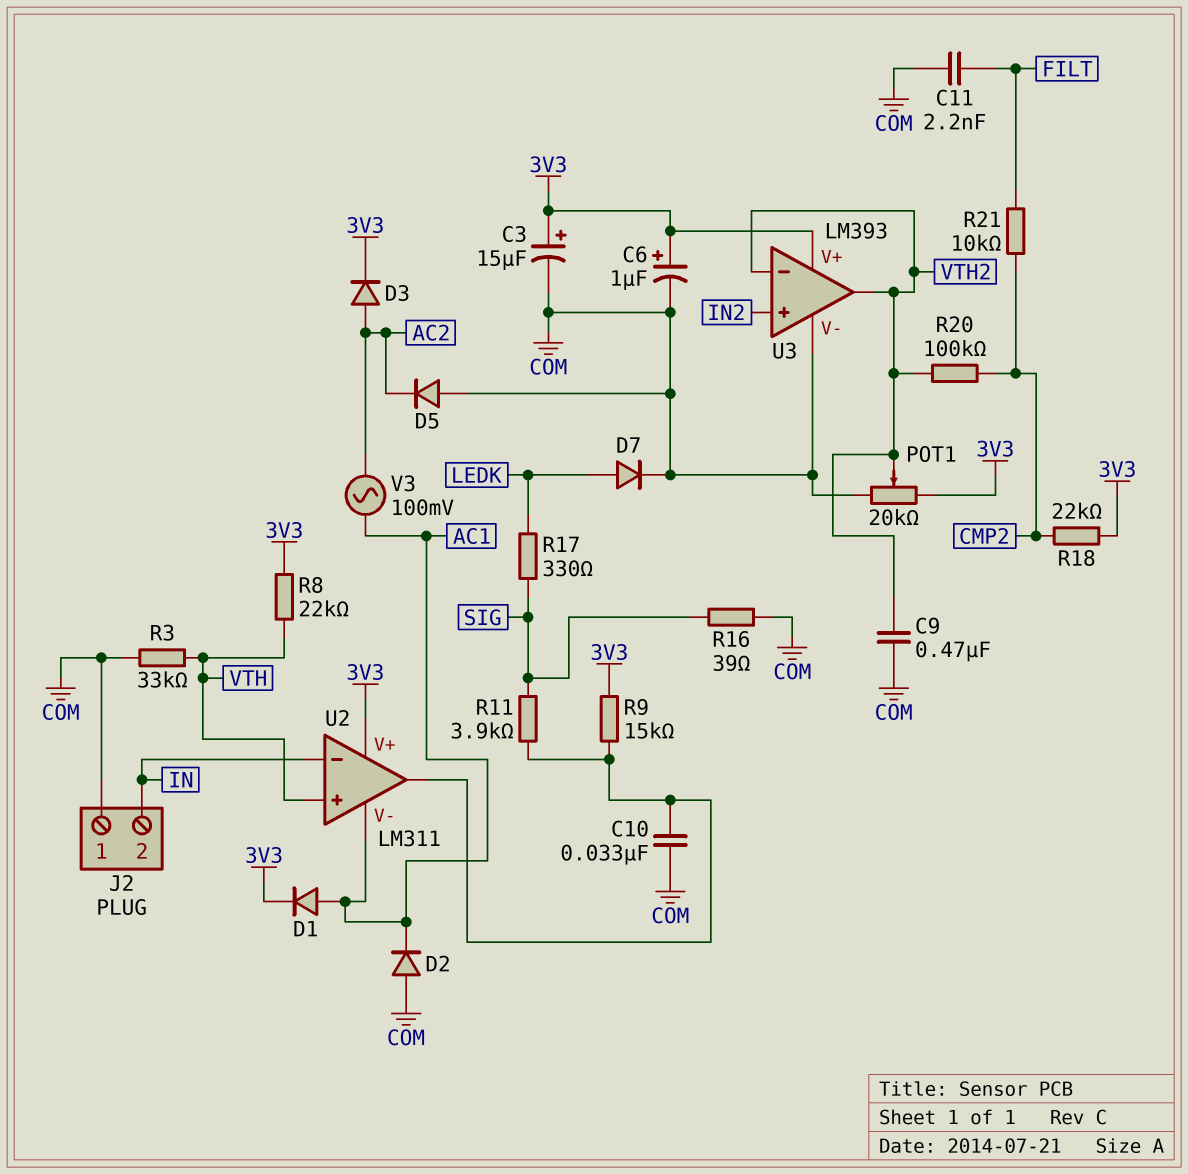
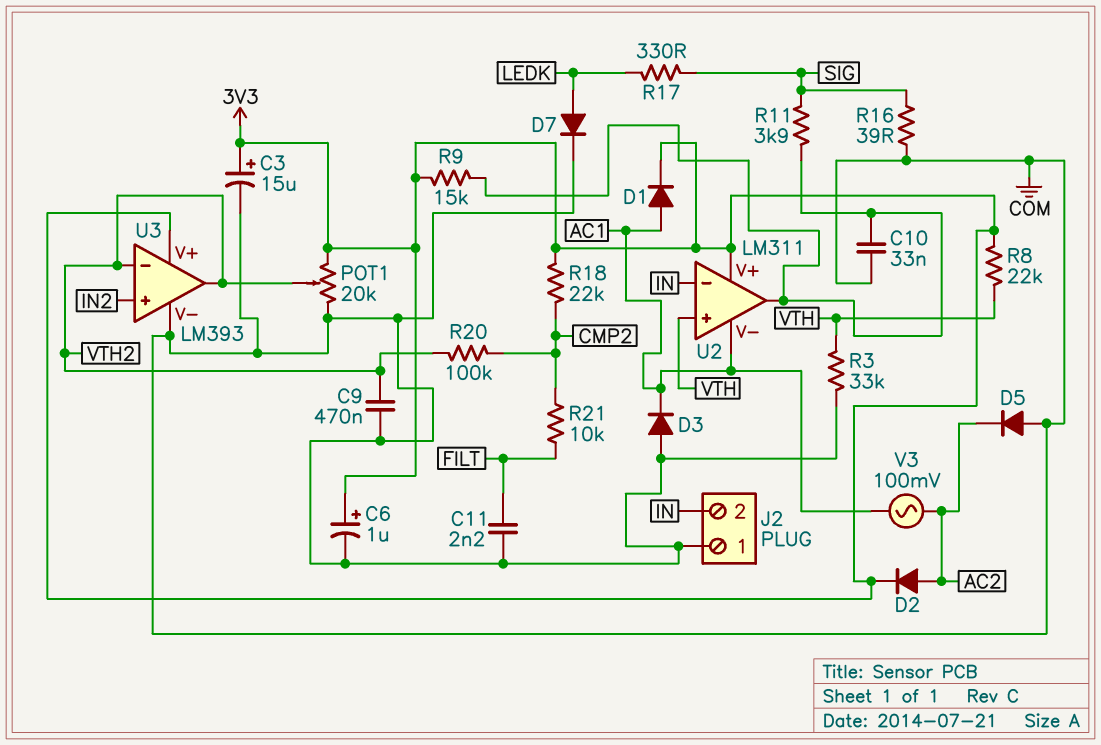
D2: diode (A COM, K AC1) -> diode (A AC2, K 3V3)
D3: diode (A AC2, K 3V3) -> diode (A COM, K AC1)

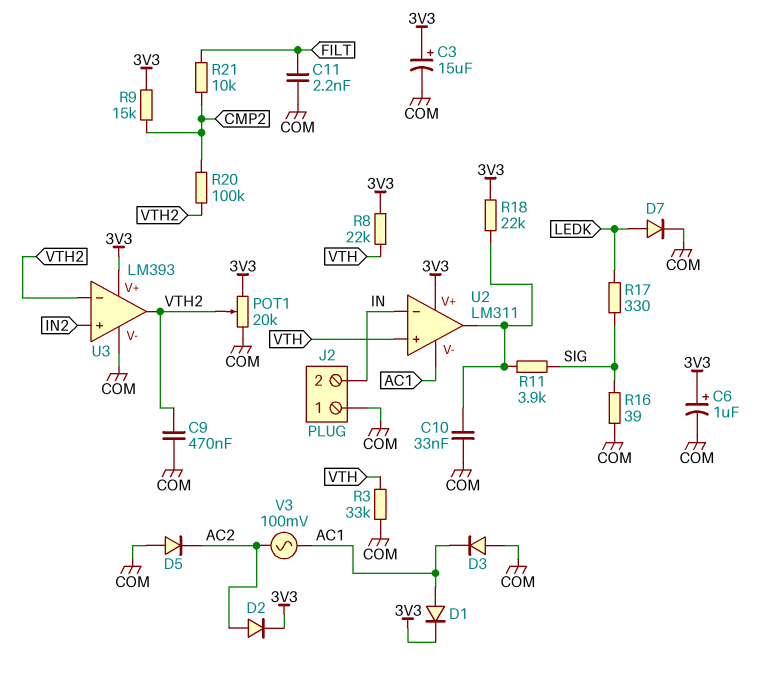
R9: 15k (3V3, U2/out) -> 15k (3V3, CMP2)
R18: 22k (3V3, CMP2) -> 22k (3V3, U2/out)

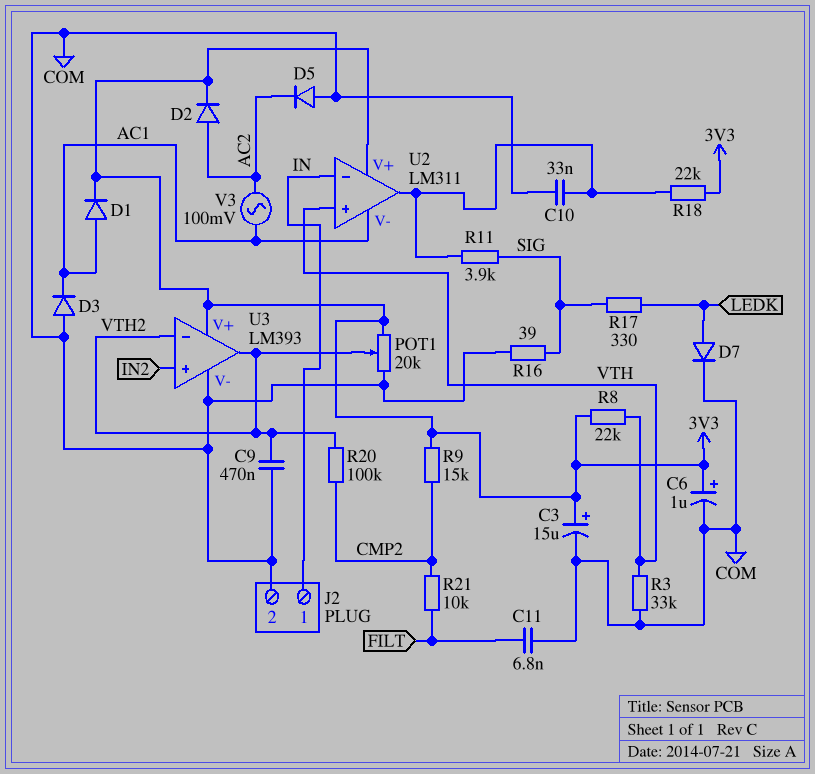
C11: 2.2nF (COM, FILT) -> 6.8nF (COM, FILT)
J2 pin 1: COM -> IN
J2 pin 2: IN -> COM

